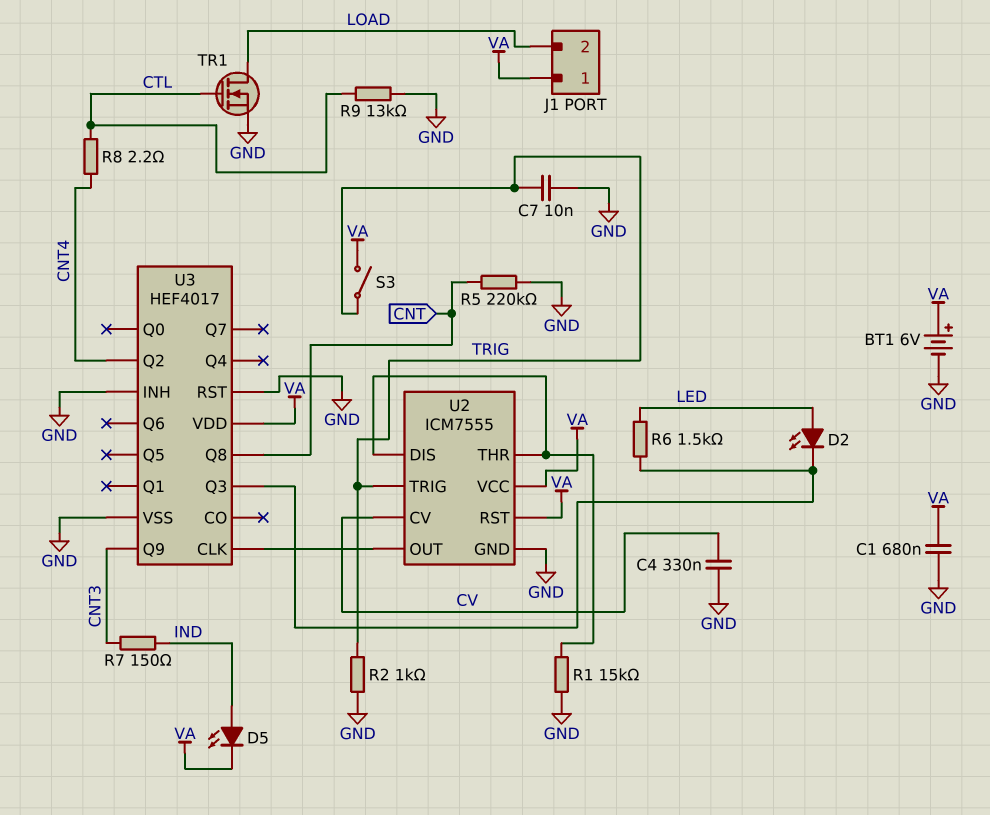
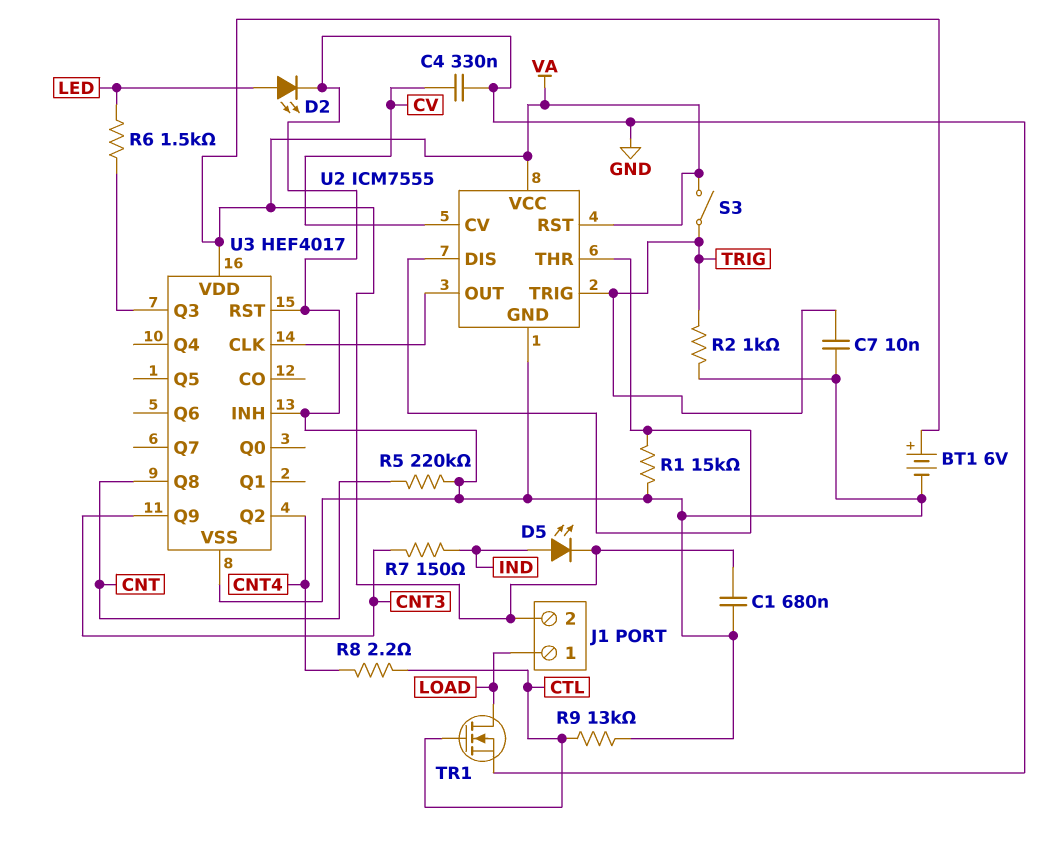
D2: LED (A LED, K U3/Q3) -> LED (A LED, K GND)
J1 pin 1: VA -> LOAD
J1 pin 2: LOAD -> VA

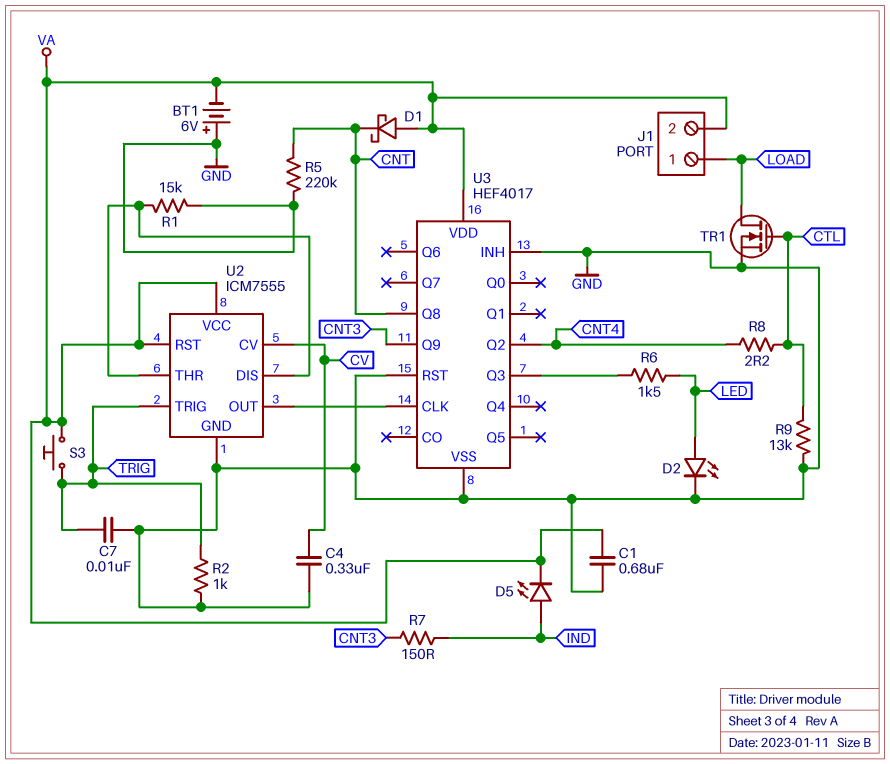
BT1: 6V (plus VA, minus GND) -> 6V (plus GND, minus VA)
D1: none -> schottky (A VA, K CNT)
S3: switch (TRIG, VA) -> button (TRIG, VA)

